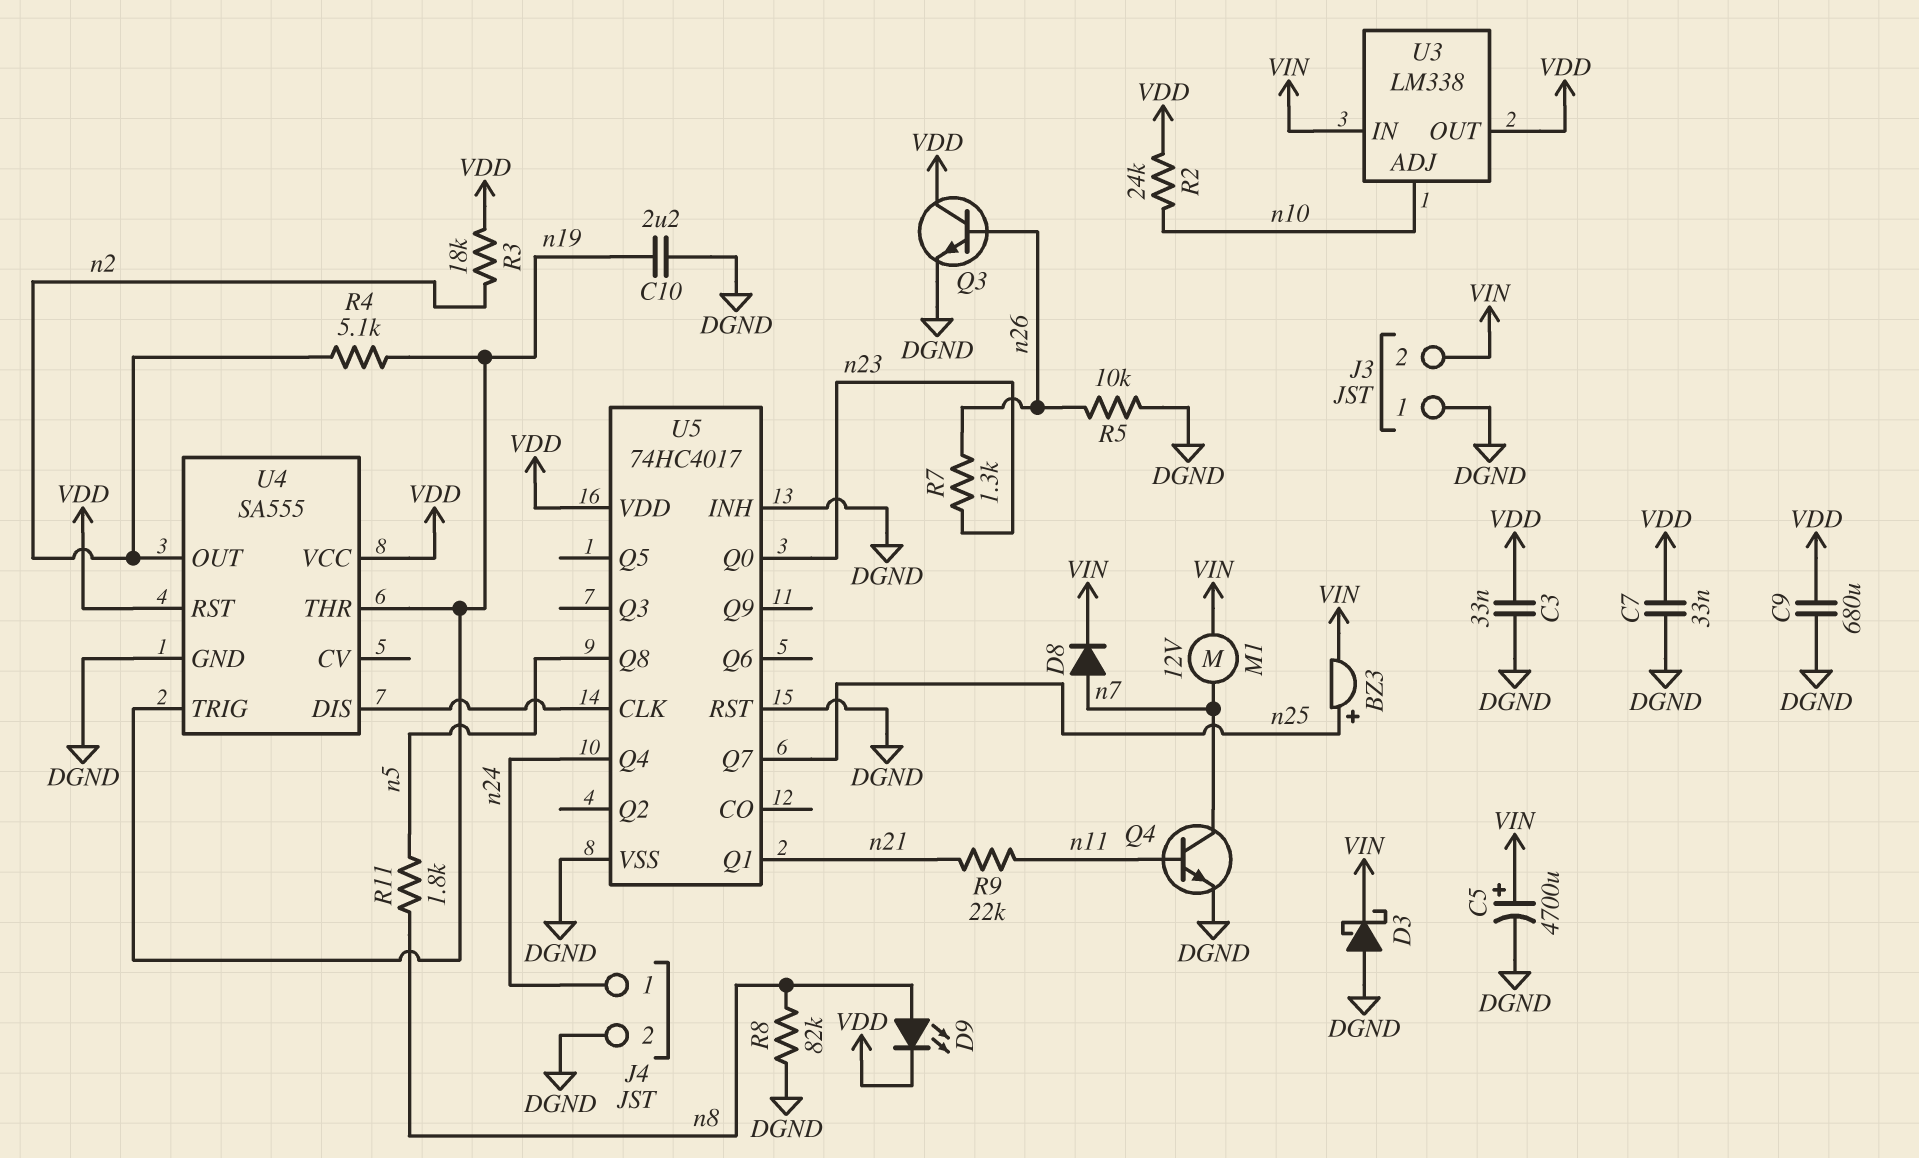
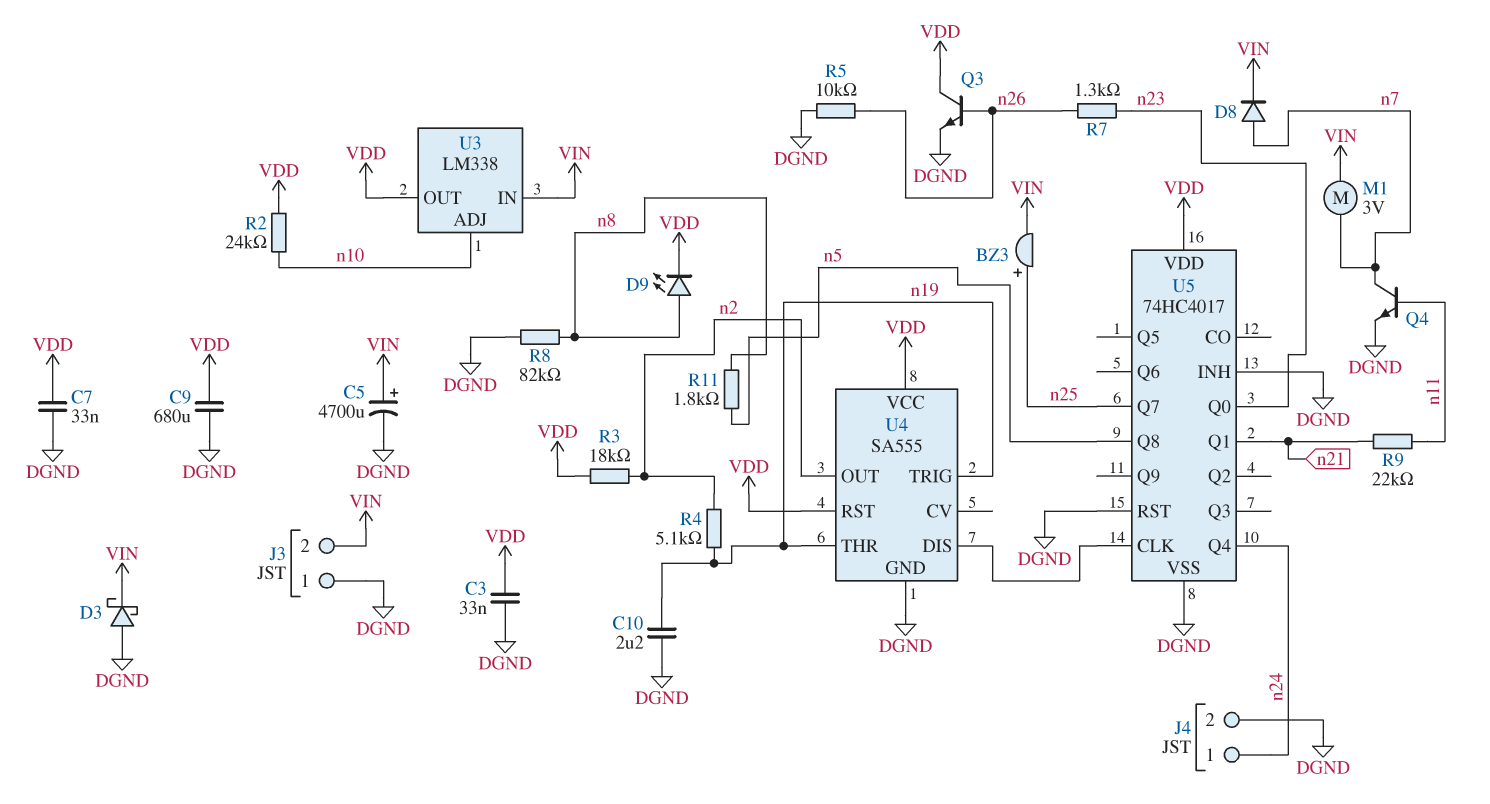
M1: motor 12V (VIN, n7) -> motor 3V (VIN, n7)

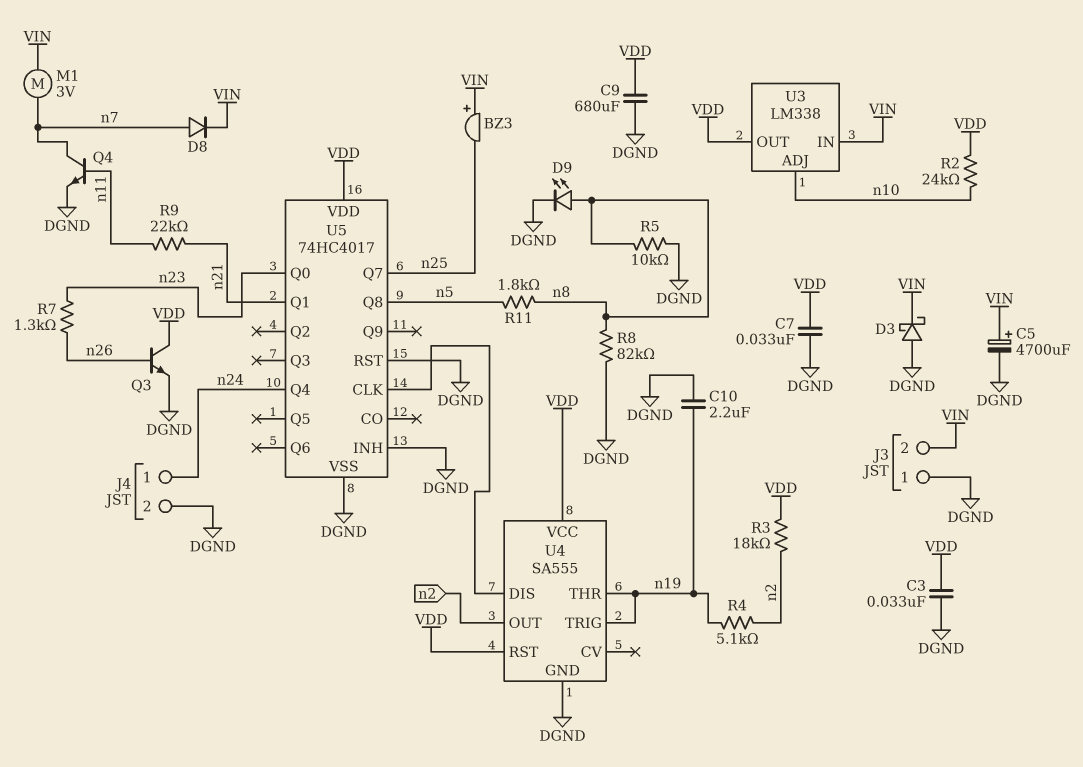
BZ3: buzzer (plus n25, minus VIN) -> buzzer (plus VIN, minus n25)
D9: LED (A n8, K VDD) -> LED (A n8, K DGND)
R5: 10k (DGND, n26) -> 10k (DGND, n8)

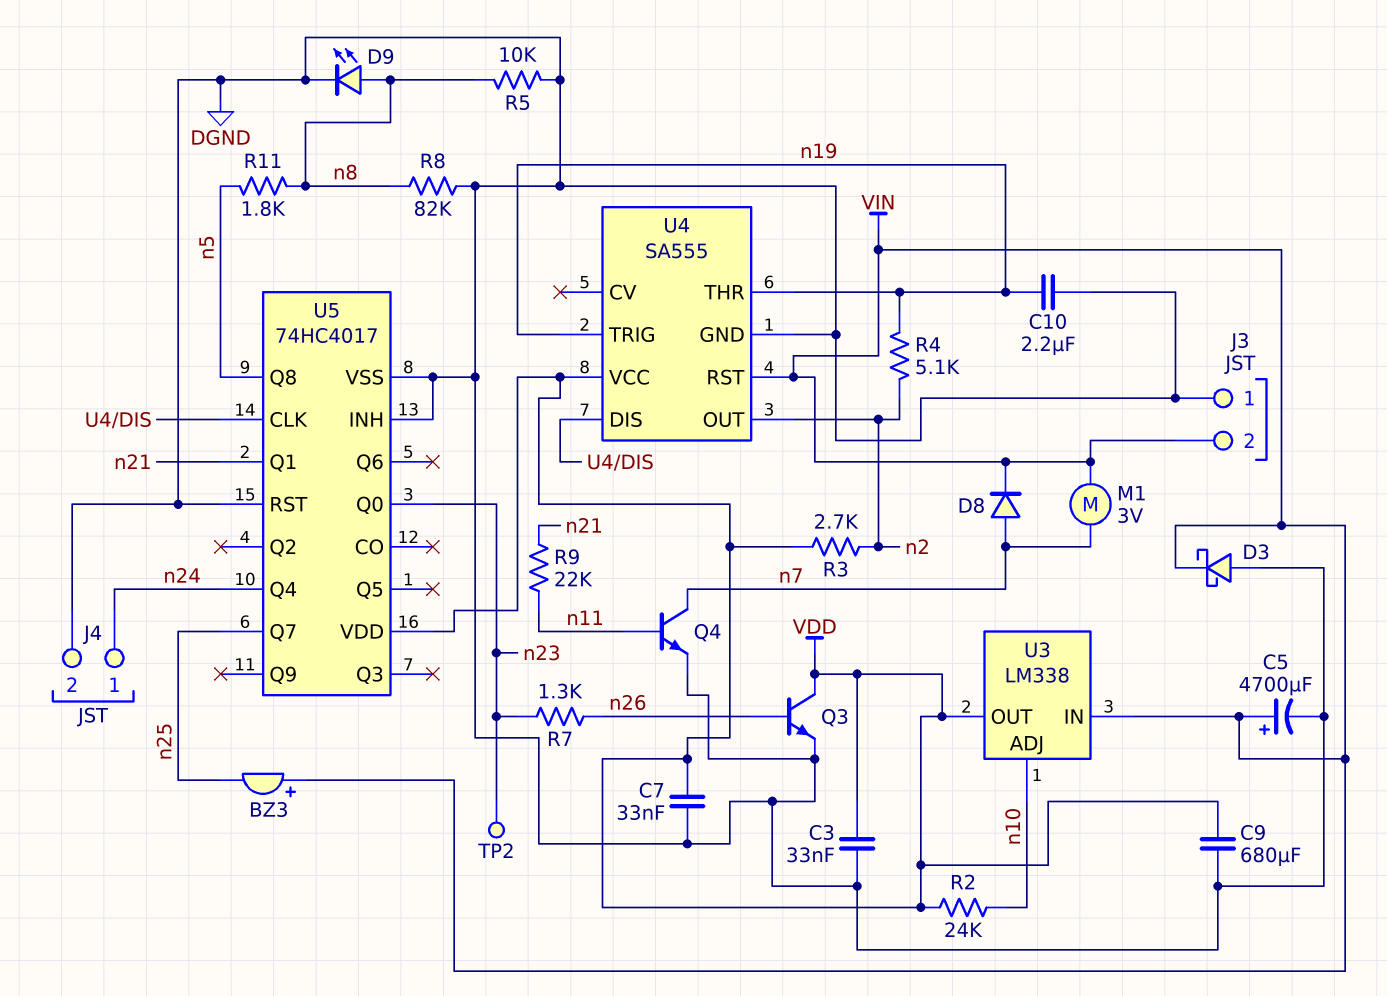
R3: 18k (VDD, n2) -> 2.7k (VDD, n2)
TP2: none -> test point (n23)
U4 pin RST: VDD -> VIN

